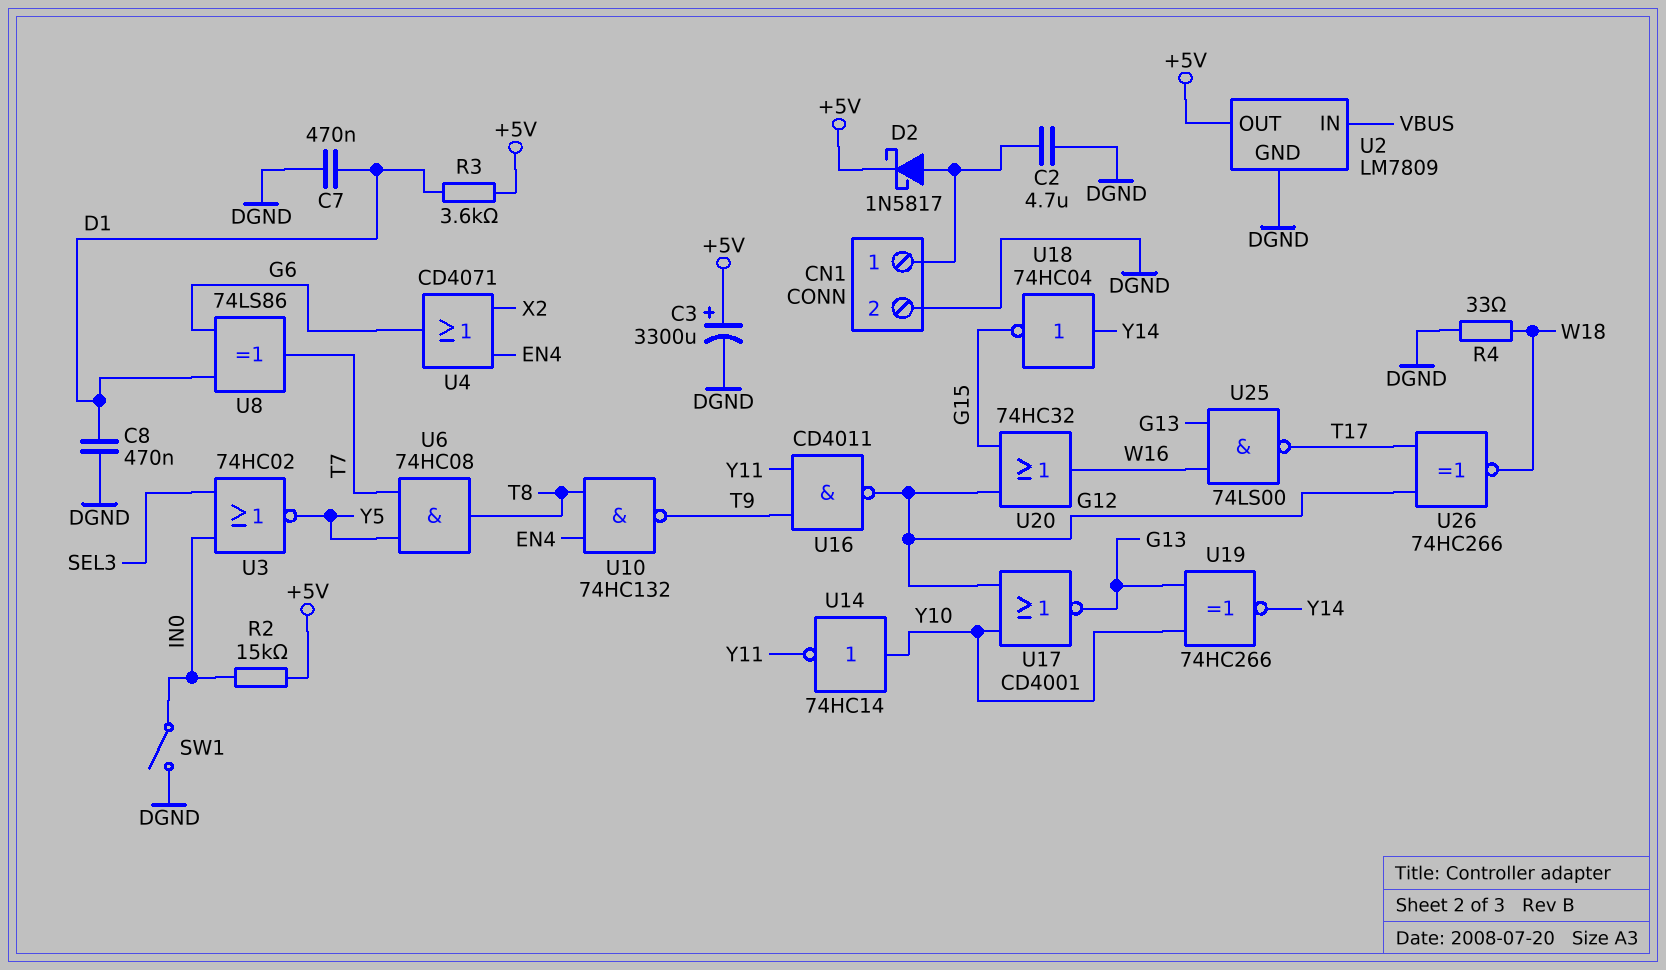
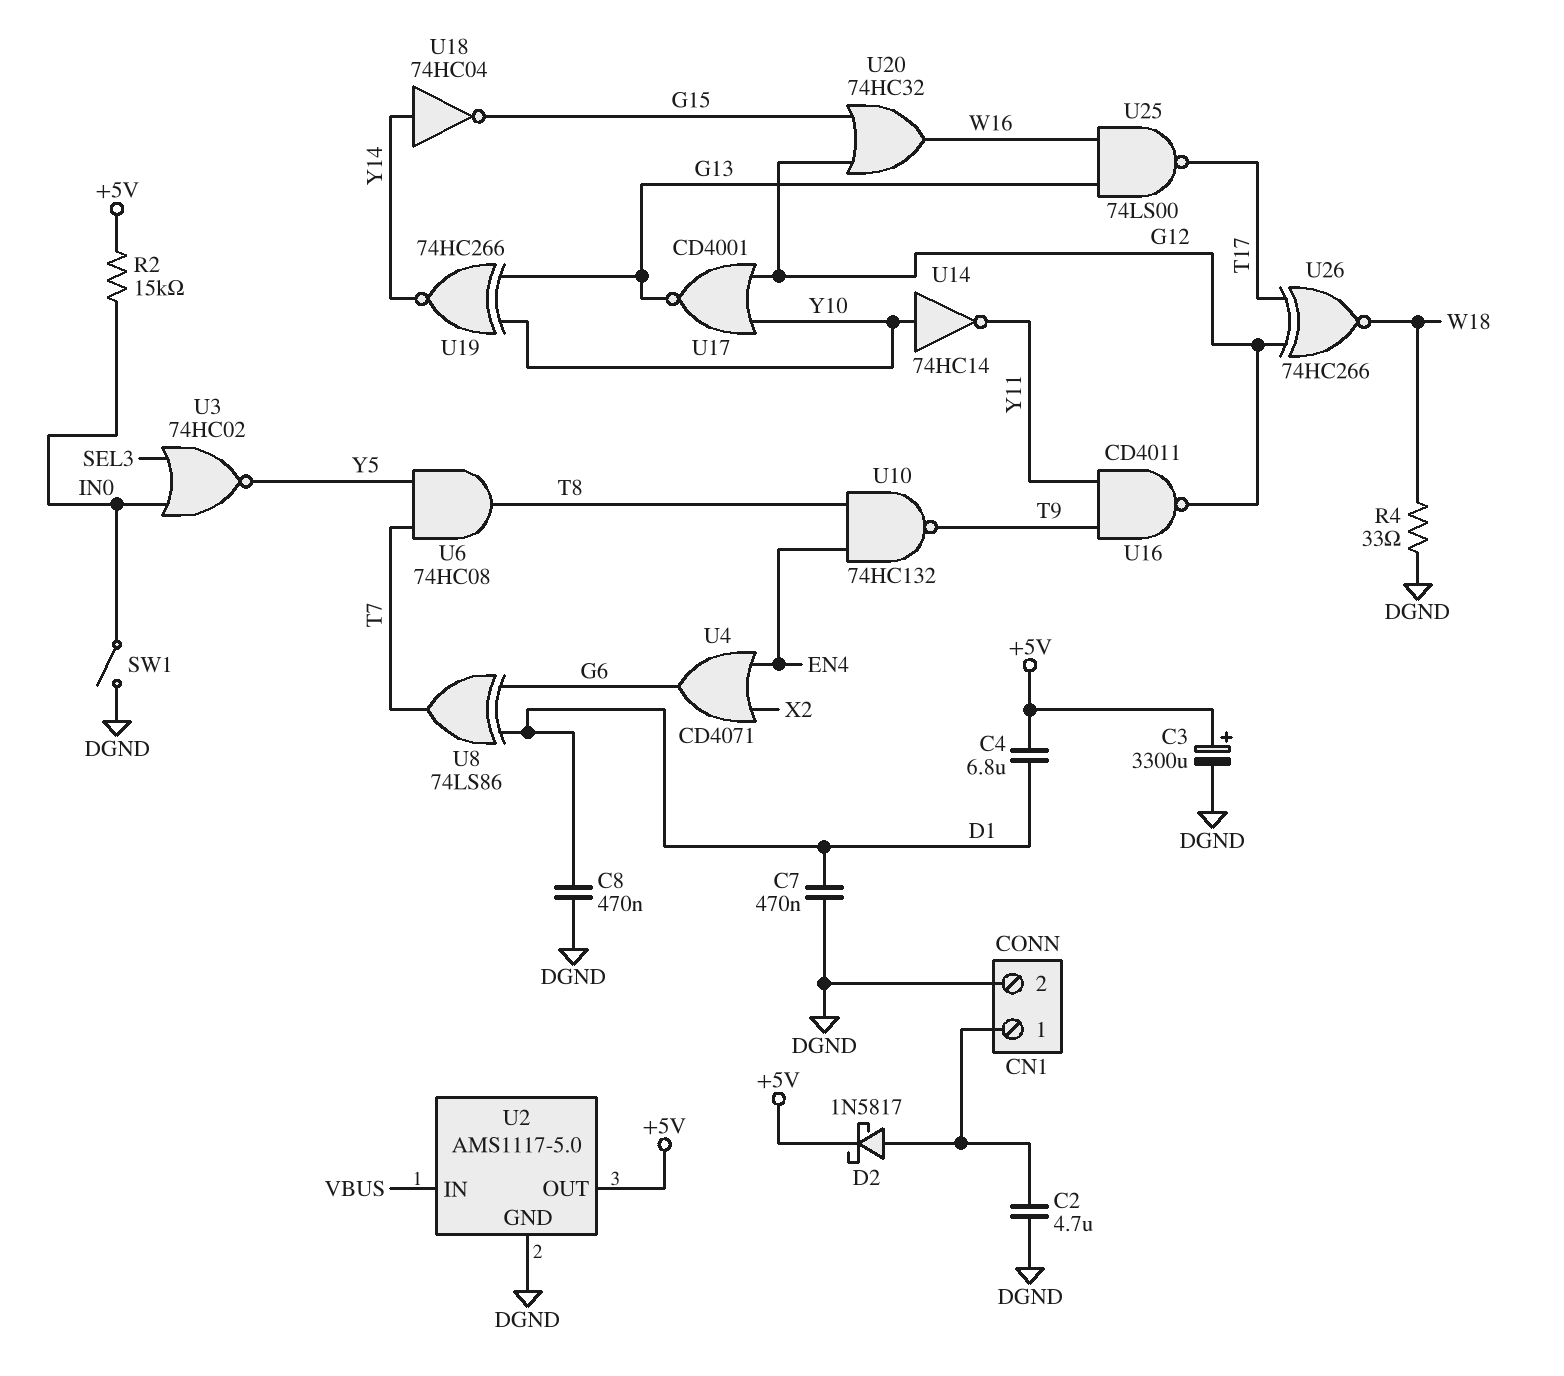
C4: none -> 6.8uF (+5V, D1)
R3: 3.6k (+5V, D1) -> none
U2: LM7809 -> AMS1117-5.0

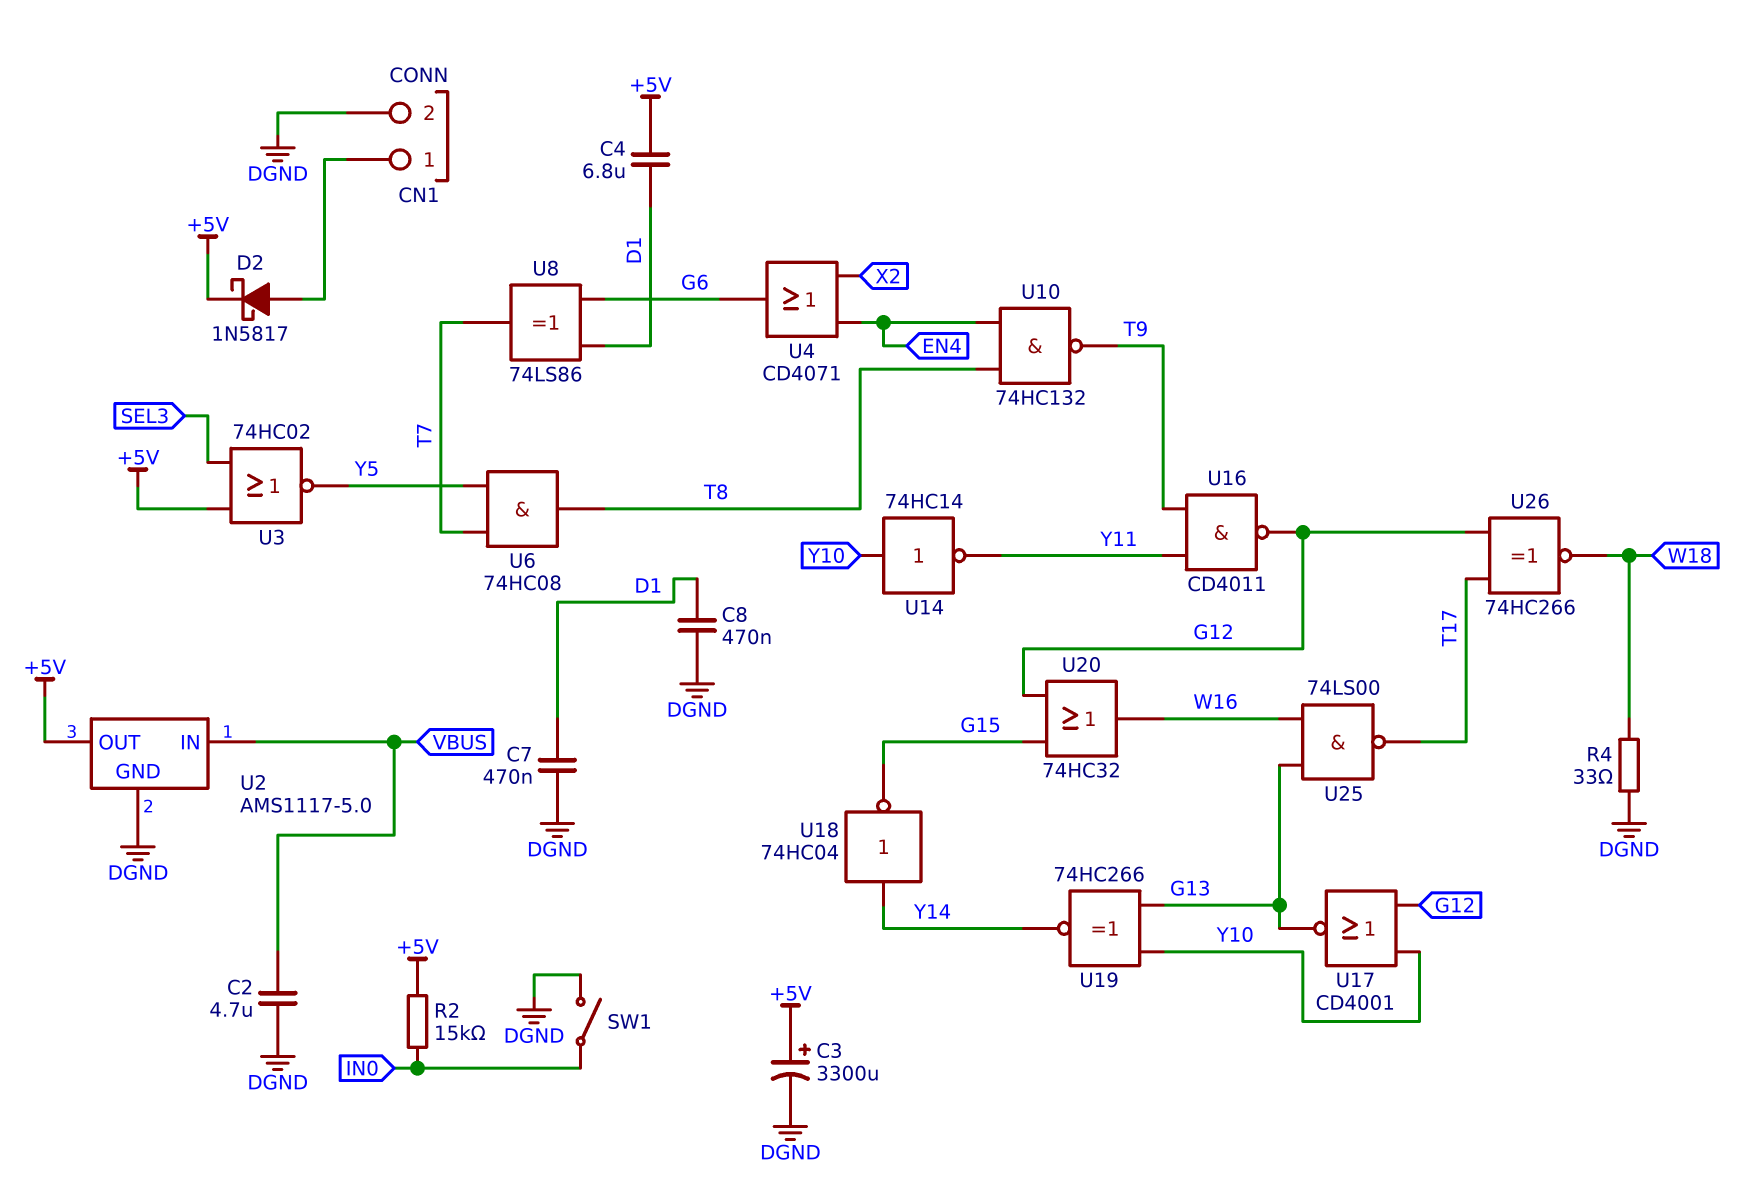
C2: 4.7uF (CN1/1, DGND) -> 4.7uF (DGND, VBUS)
U3: NOR 74HC02 (in IN0, in SEL3, out Y5) -> NOR 74HC02 (in +5V, in SEL3, out Y5)

